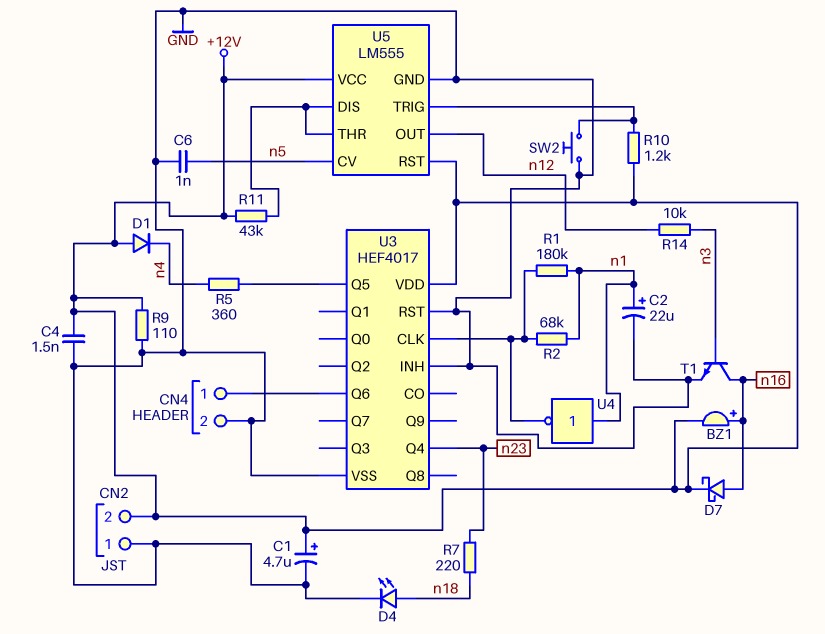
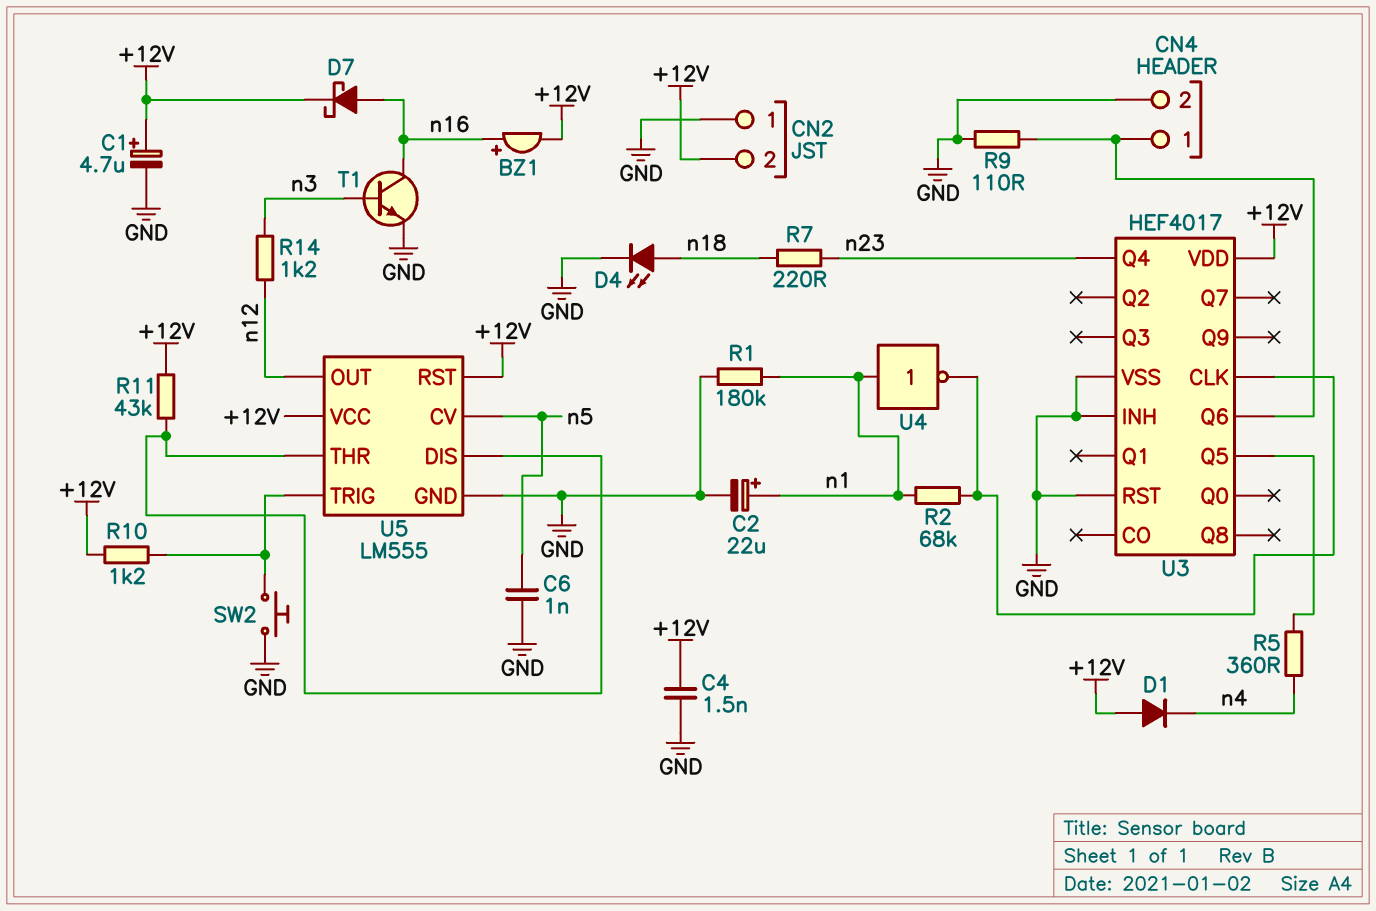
R1: 180k (U3/CLK, n1) -> 180k (GND, n1)
R9: 110 (+12V, GND) -> 110 (CN4/1, GND)
R14: 10k (n3, n12) -> 1.2k (n3, n12)

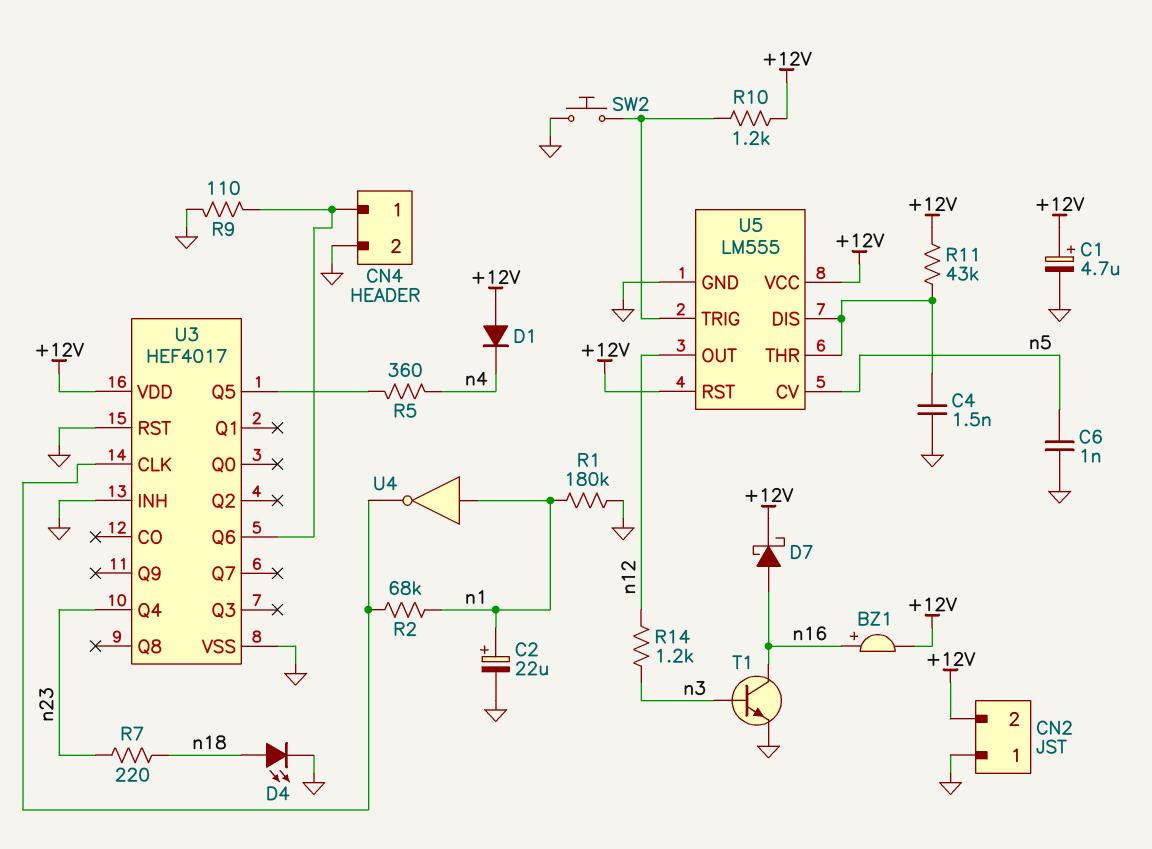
C4: 1.5nF (+12V, GND) -> 1.5nF (GND, U5/DIS)

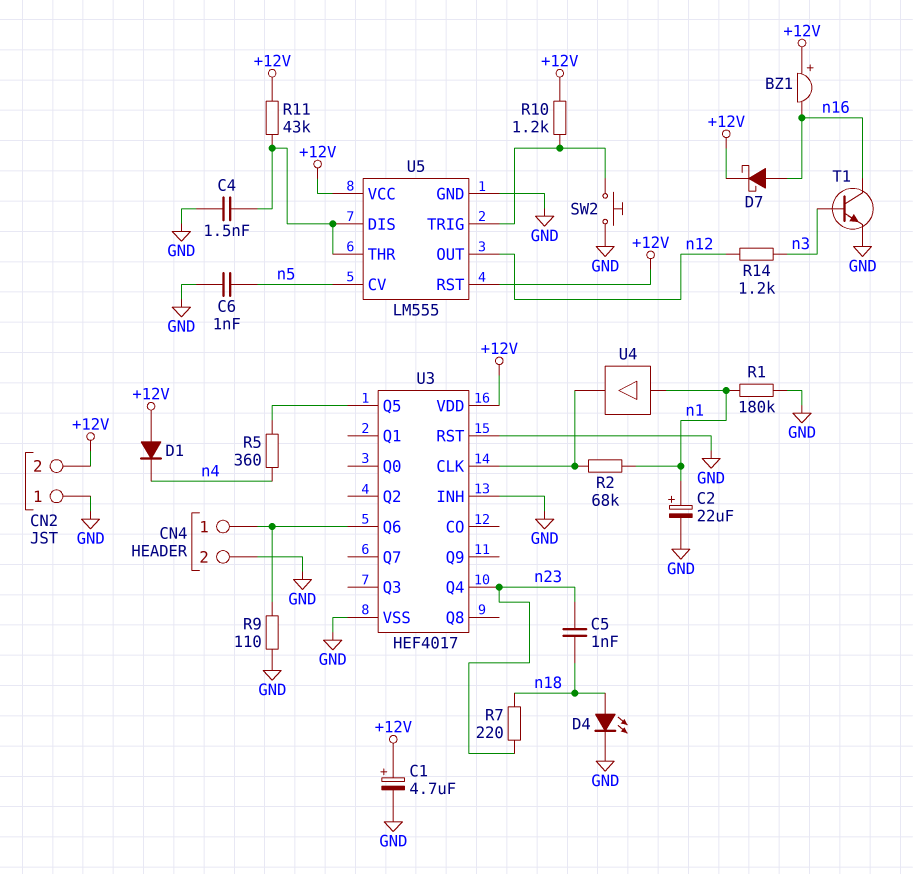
BZ1: buzzer (plus n16, minus +12V) -> buzzer (plus +12V, minus n16)
C5: none -> 1nF (n18, n23)
U4: NOT (in n1, out U3/CLK) -> buffer (in n1, out U3/CLK)

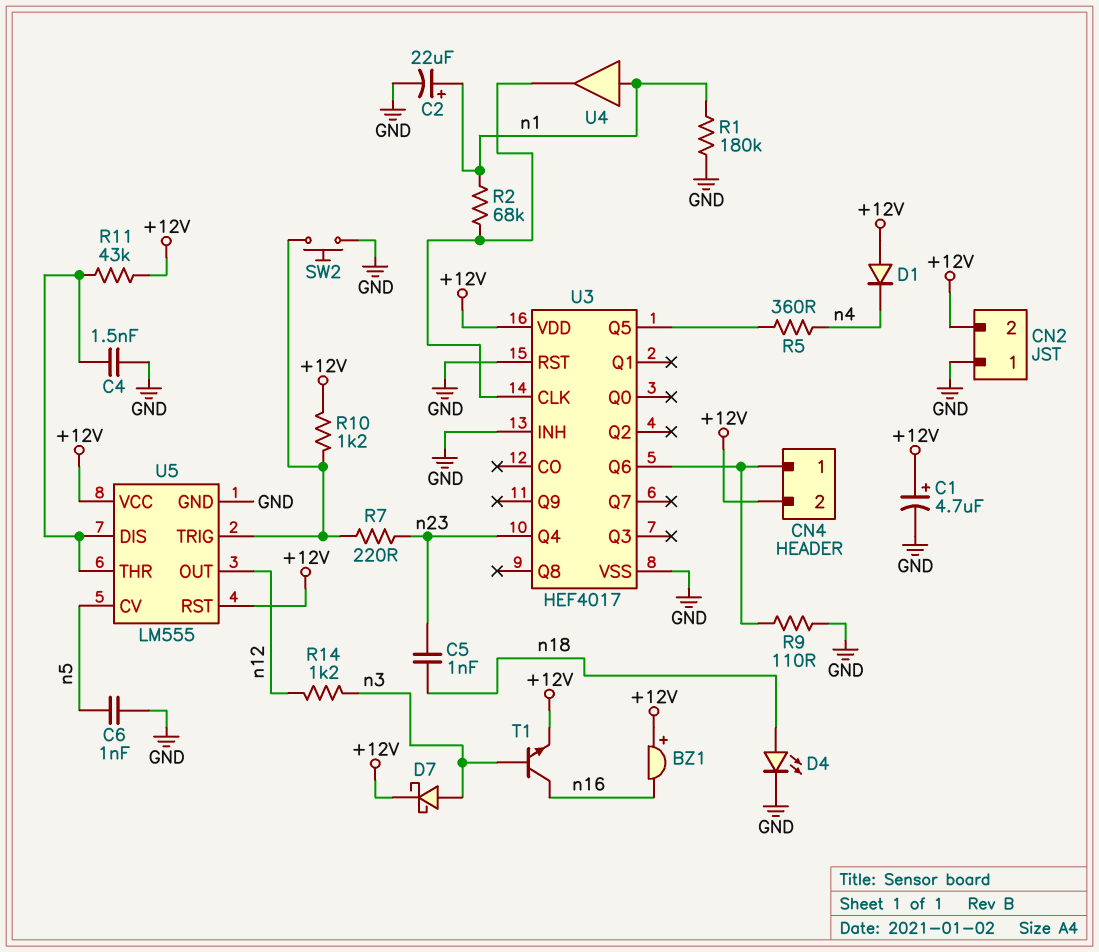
CN4 pin 2: GND -> +12V
D7: schottky (A n16, K +12V) -> schottky (A n3, K +12V)
R7: 220 (n18, n23) -> 220 (U5/TRIG, n23)
T1: NPN (B n3, C n16, E GND) -> NPN (B n3, C n16, E +12V)

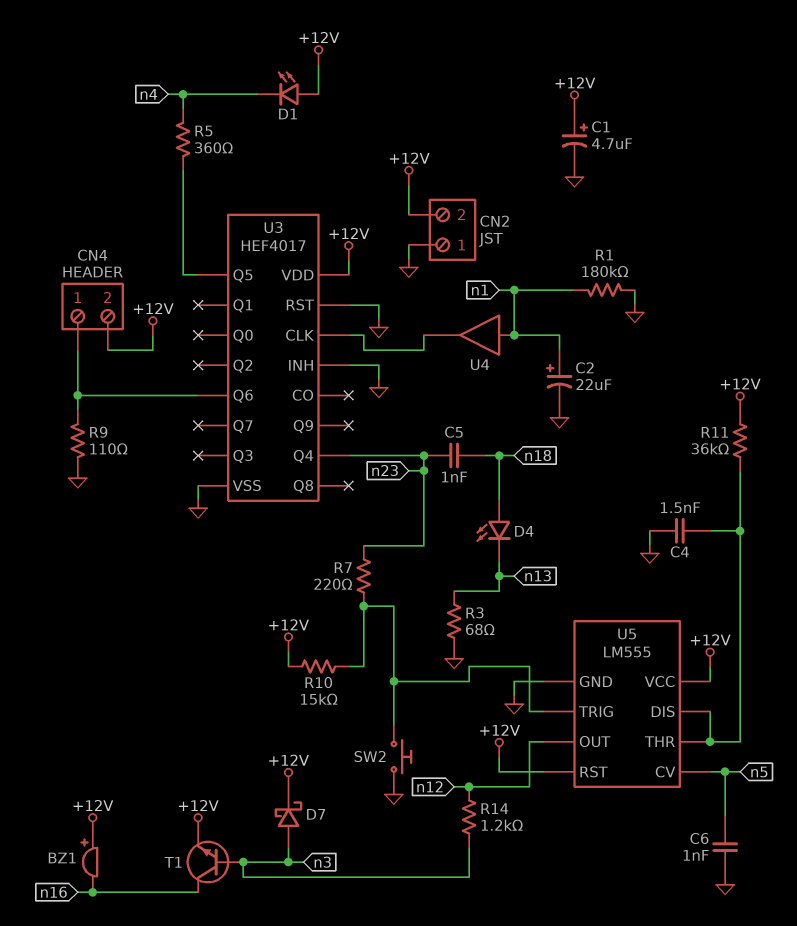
D1: diode (A +12V, K n4) -> LED (A +12V, K n4)
D4: LED (A n18, K GND) -> LED (A n18, K n13)
R2: 68k (U3/CLK, n1) -> none
R3: none -> 68 (GND, n13)
R10: 1.2k (+12V, U5/TRIG) -> 15k (+12V, U5/TRIG)
R11: 43k (+12V, U5/DIS) -> 36k (+12V, U5/DIS)

